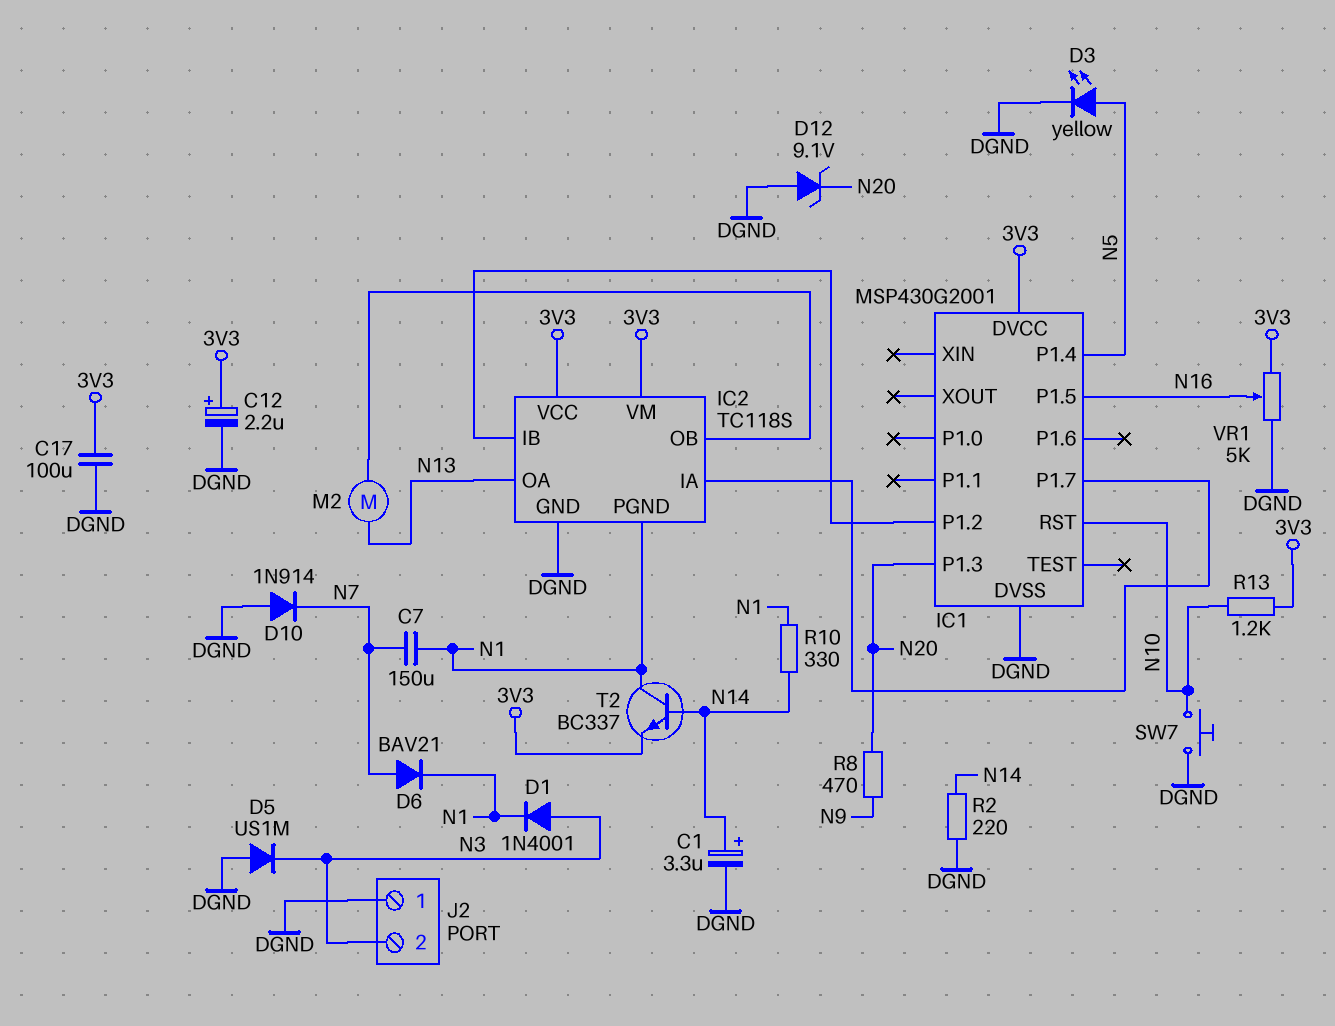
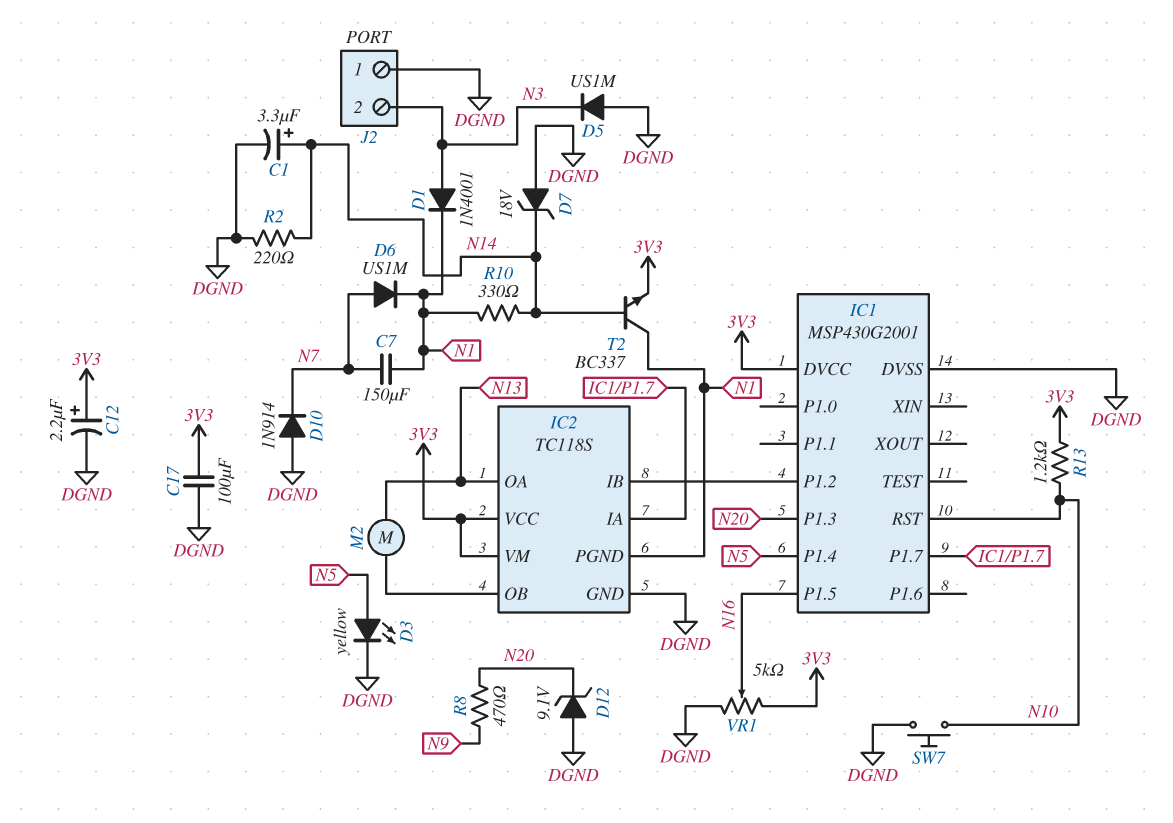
D6: diode BAV21 (A N7, K N1) -> diode US1M (A N7, K N1)
D7: none -> zener 18V (A DGND, K N14)

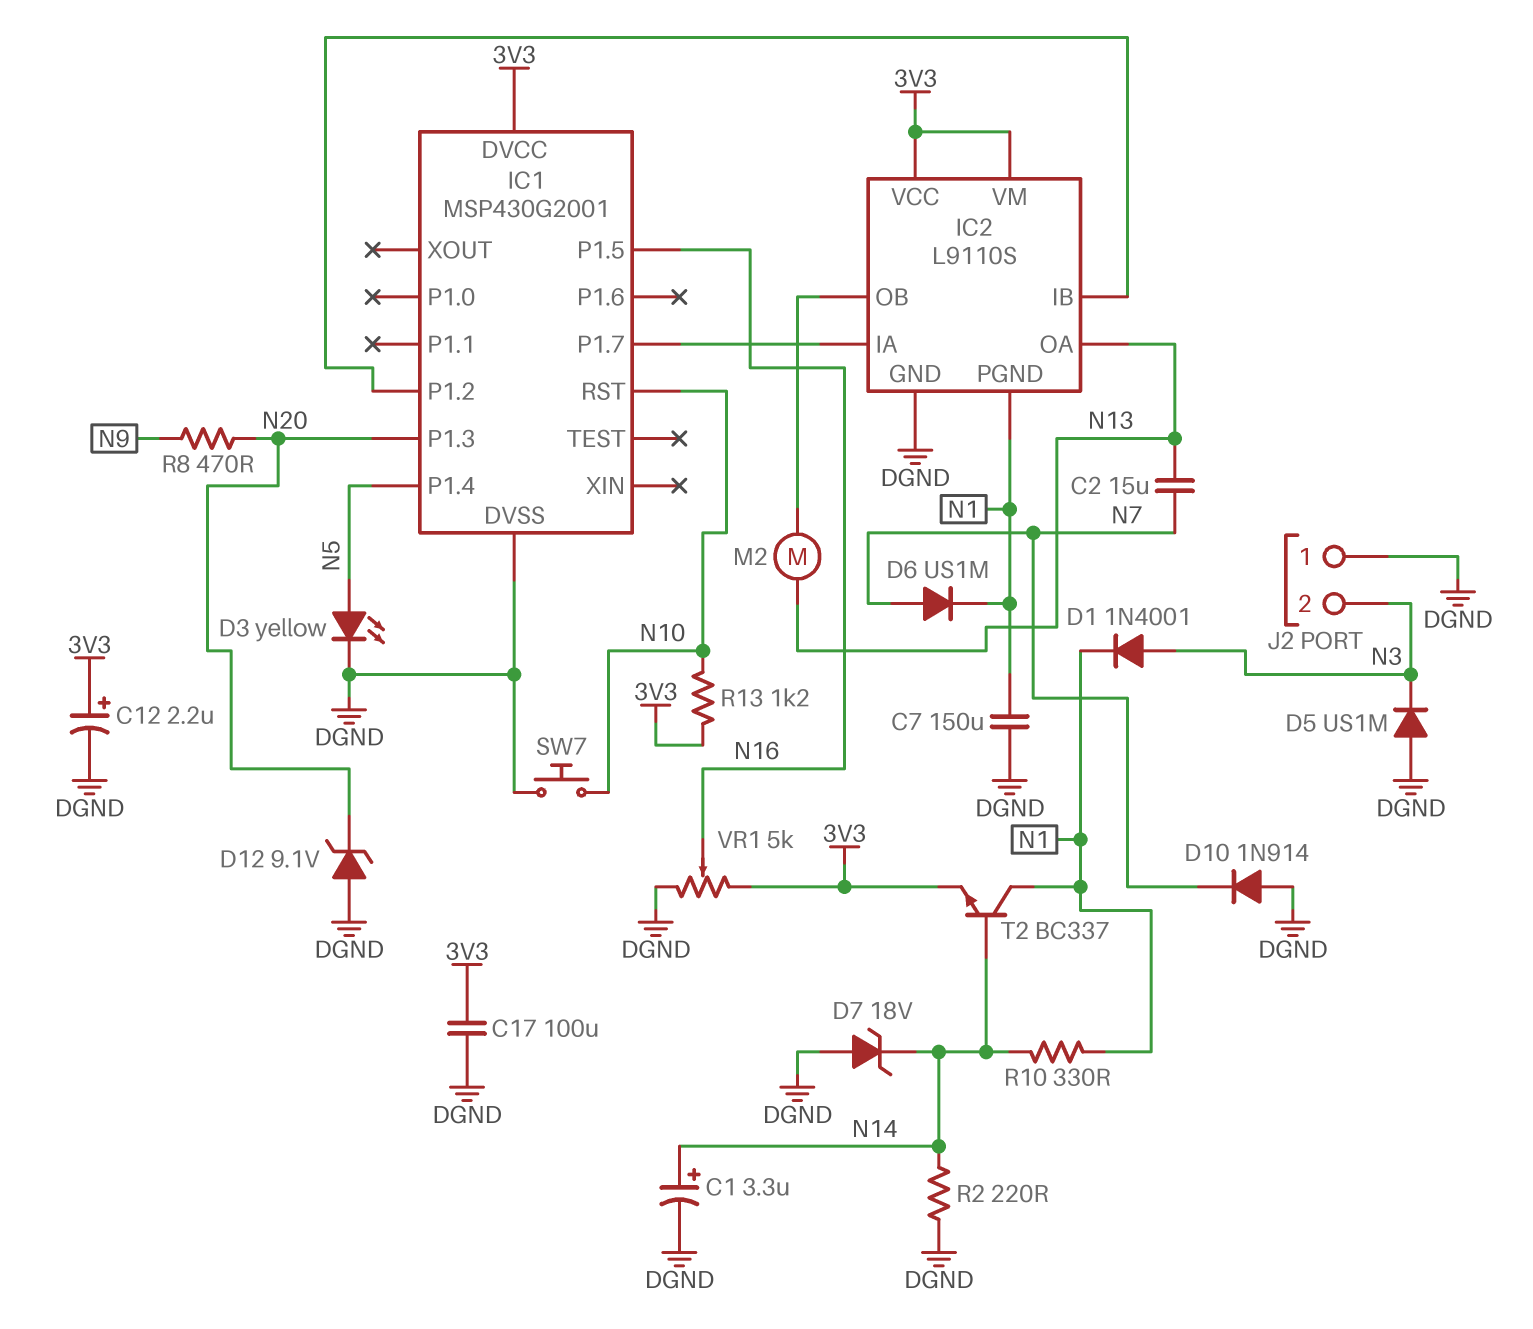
C2: none -> 15uF (N7, N13)
C7: 150uF (N1, N7) -> 150uF (DGND, N1)
IC2: TC118S -> L9110S

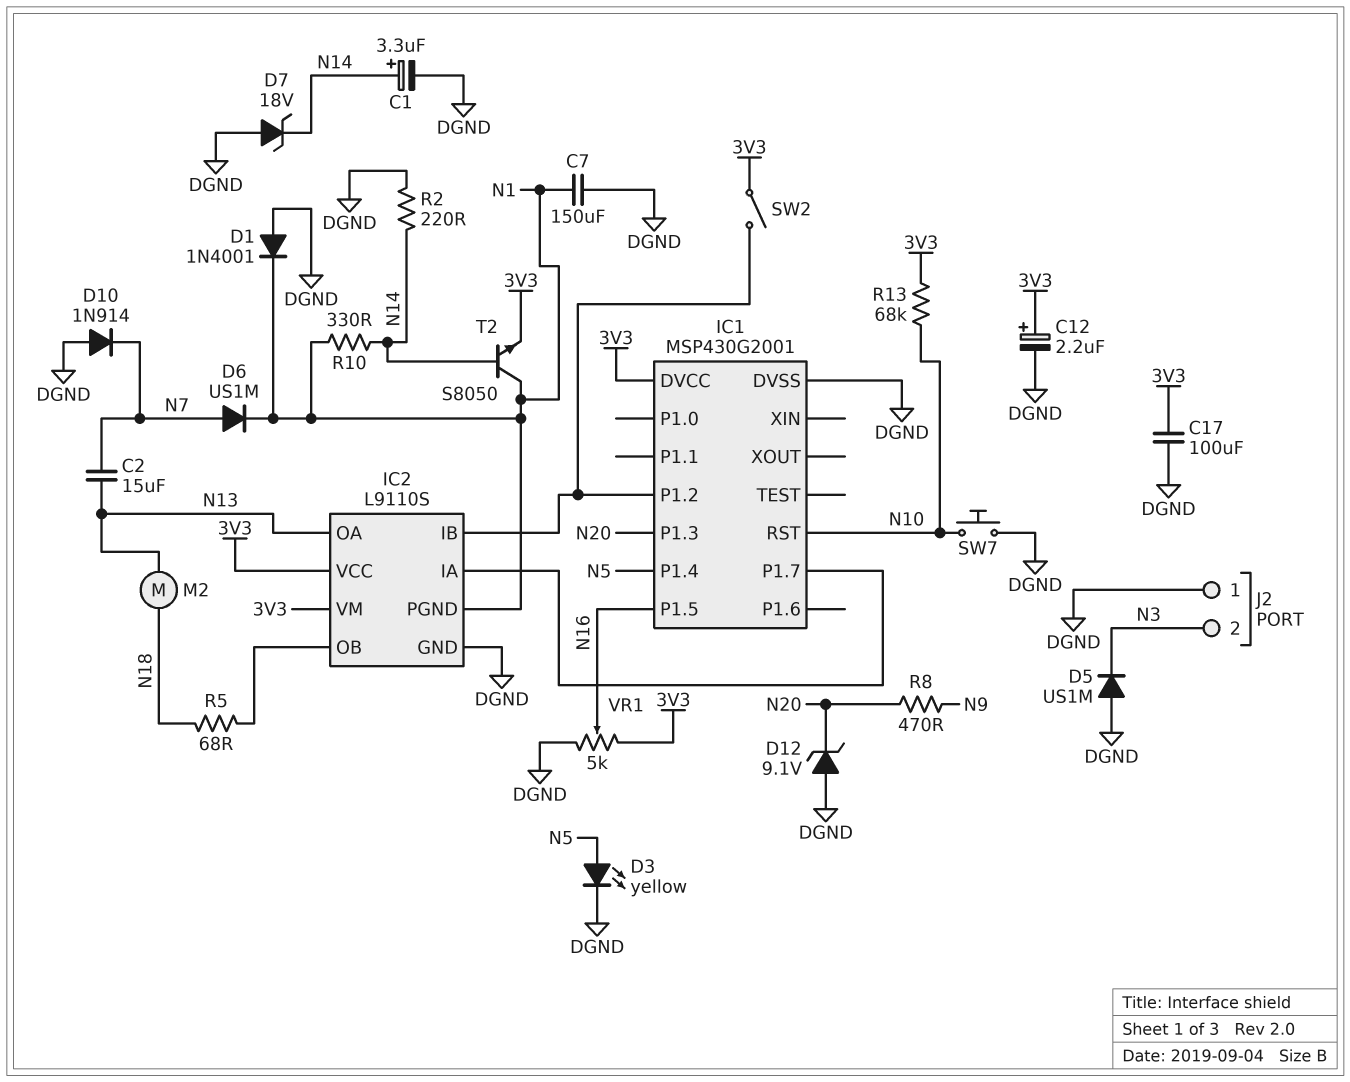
D1: diode 1N4001 (A N3, K N1) -> diode 1N4001 (A DGND, K N1)
M2: motor (IC2/OB, N13) -> motor (N13, N18)
R5: none -> 68 (IC2/OB, N18)
R13: 1.2k (3V3, N10) -> 68k (3V3, N10)
SW2: none -> switch (3V3, IC1/P1.2)
T2: NPN BC337 (B N14, C N1, E 3V3) -> NPN S8050 (B N14, C N1, E 3V3)

